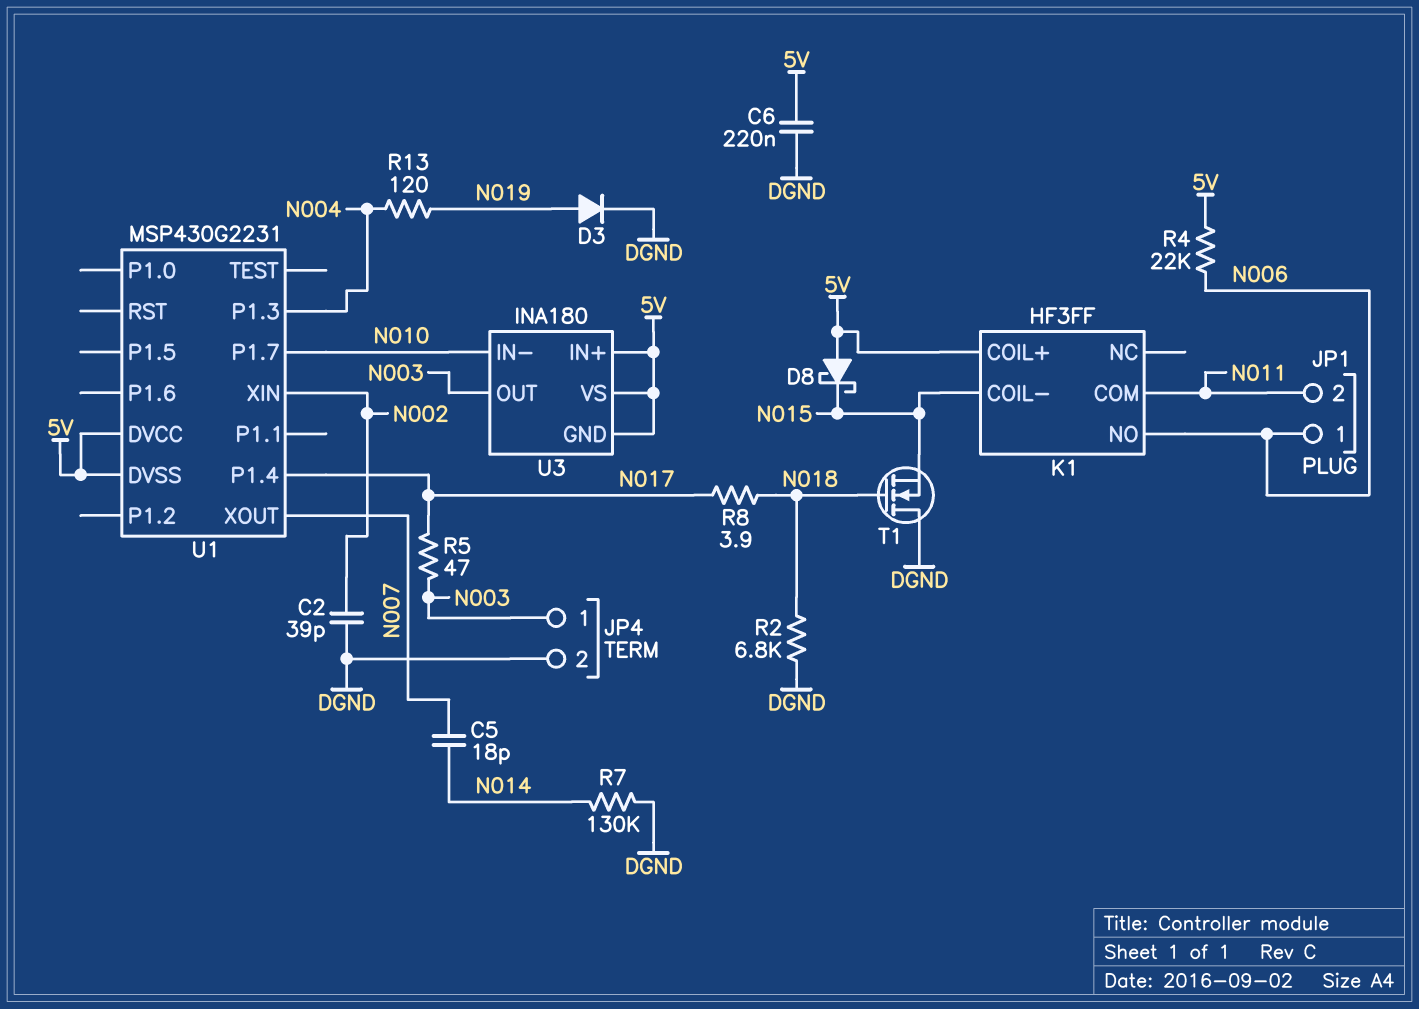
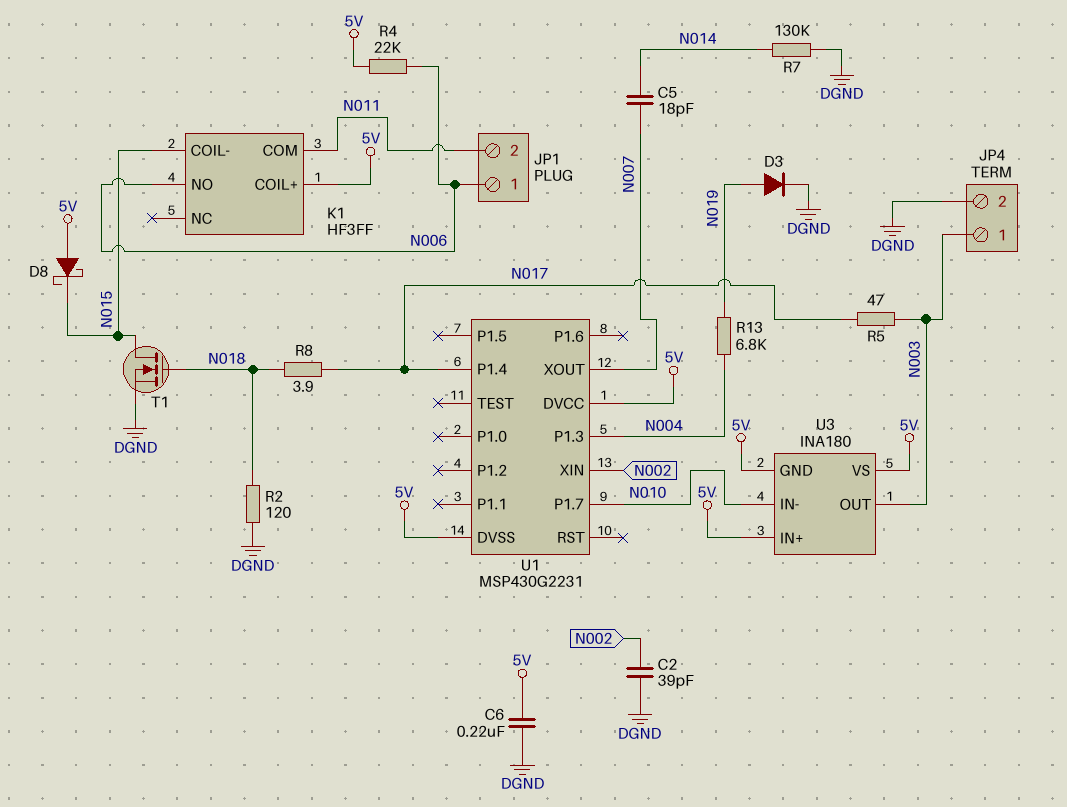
R2: 6.8k (DGND, N018) -> 120 (DGND, N018)
R13: 120 (N004, N019) -> 6.8k (N004, N019)
T1: NMOS (G N018, D DGND, S N015) -> NMOS (G N018, D N015, S DGND)

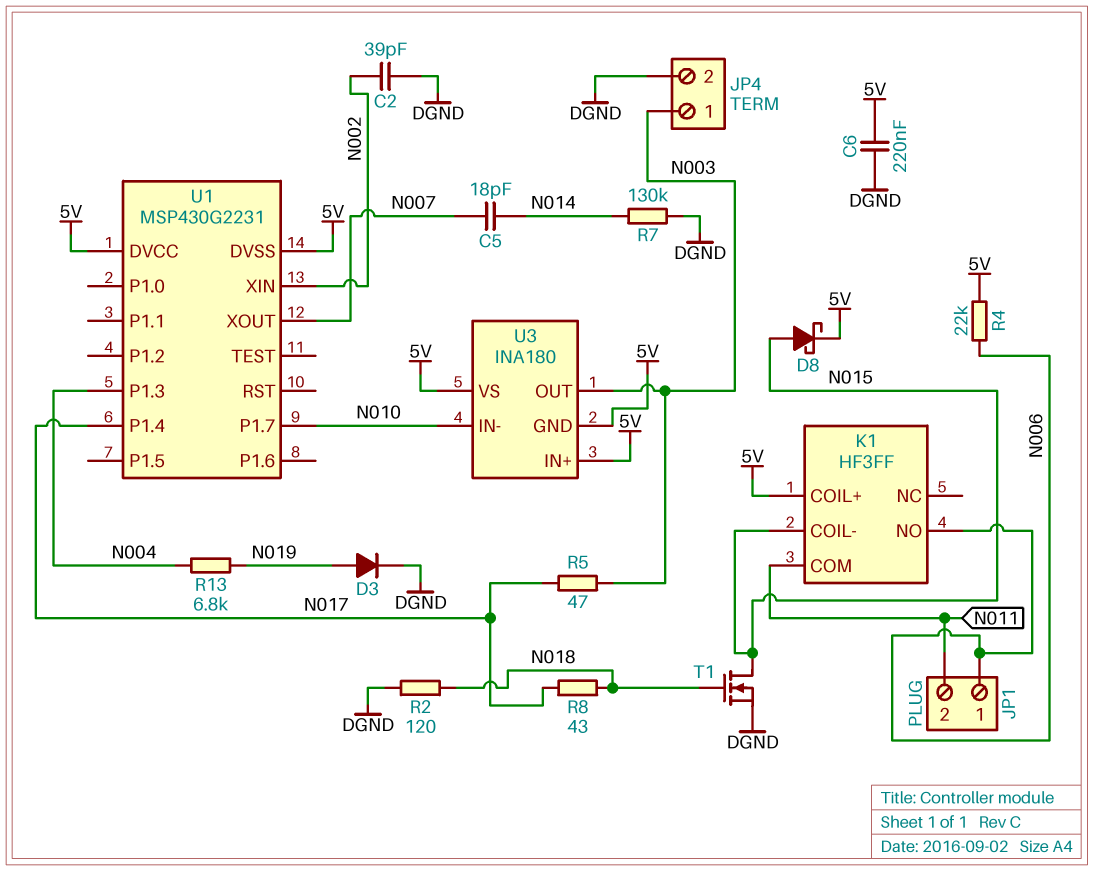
D8: schottky (A 5V, K N015) -> schottky (A N015, K 5V)
R8: 3.9 (N017, N018) -> 43 (N017, N018)

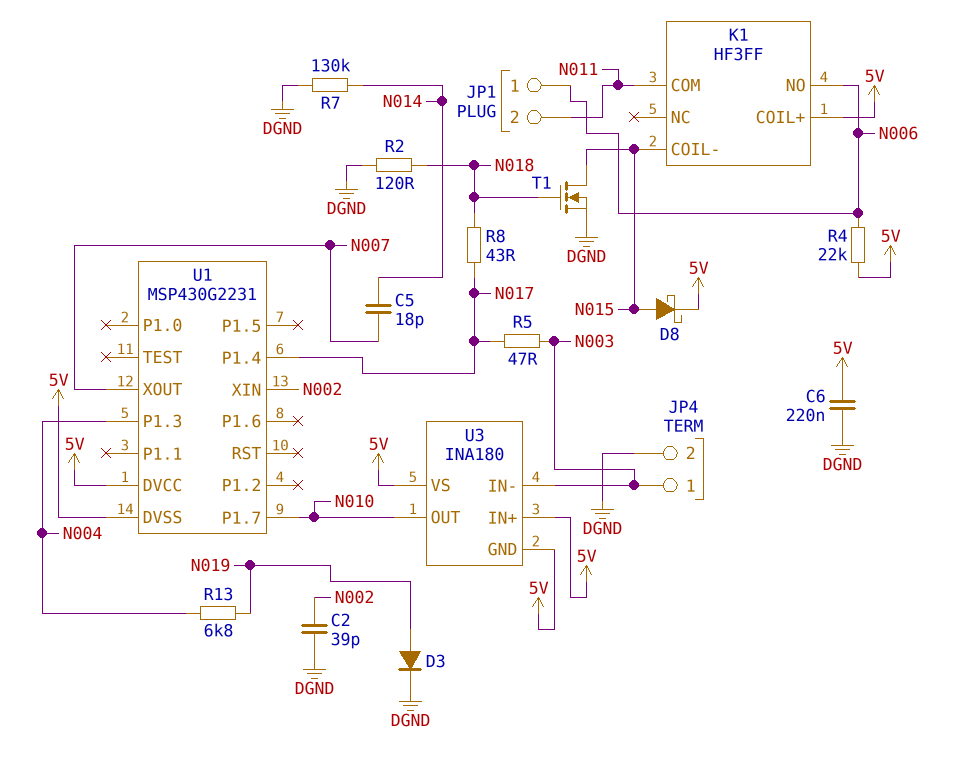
U3 pin IN-: N010 -> N003
U3 pin OUT: N003 -> N010

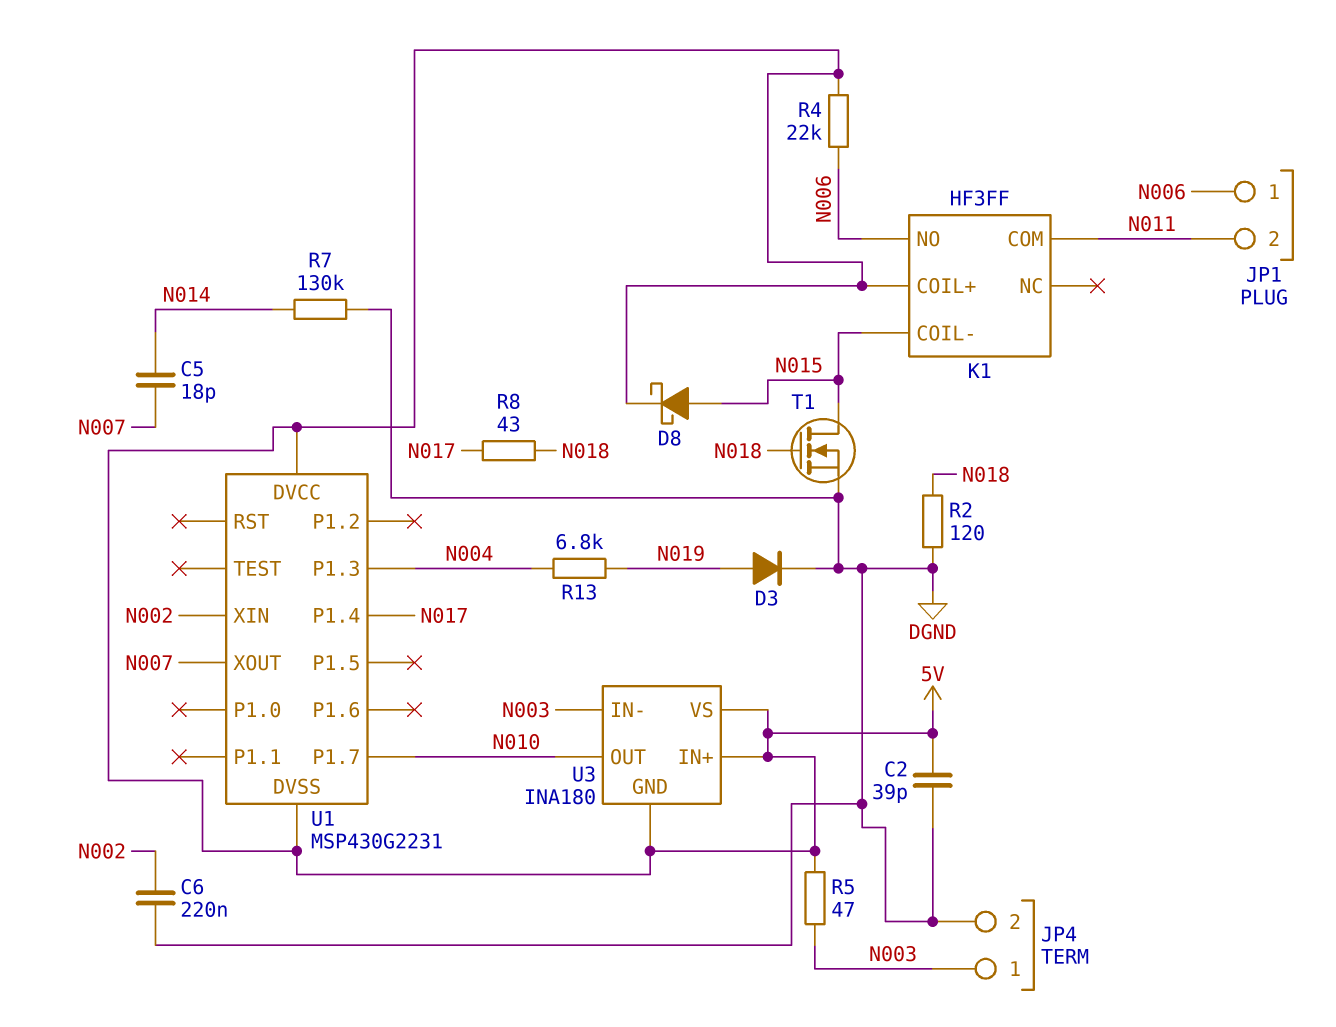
C2: 39pF (DGND, N002) -> 39pF (5V, DGND)
C6: 220nF (5V, DGND) -> 220nF (DGND, N002)
R5: 47 (N003, N017) -> 47 (5V, N003)

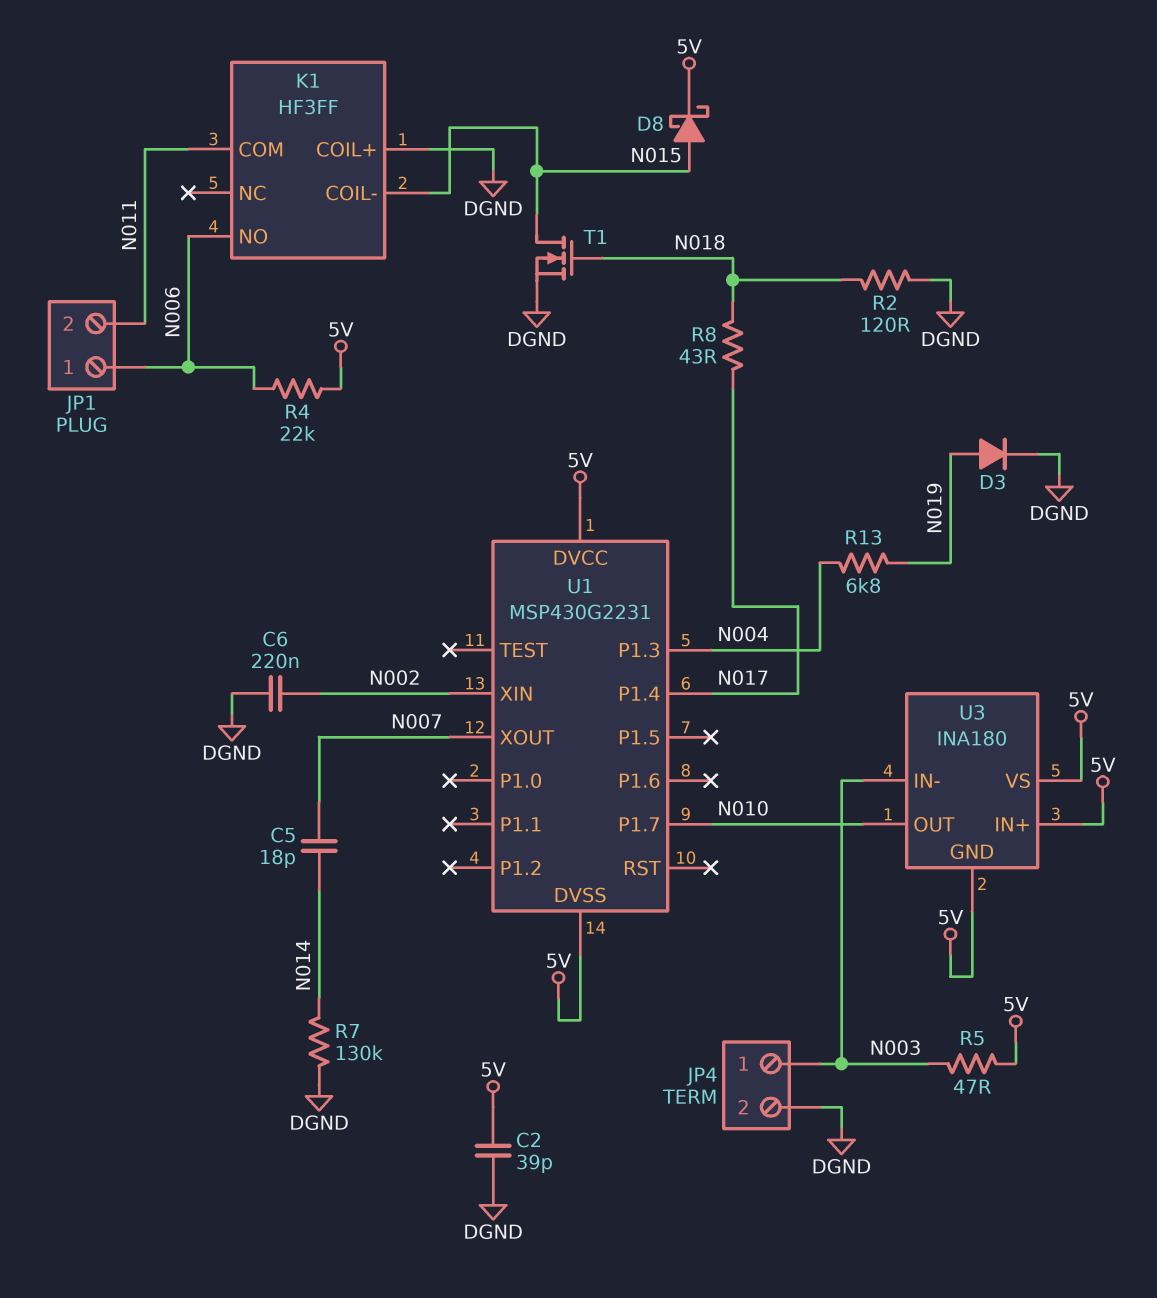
K1 pin COIL+: 5V -> DGND

